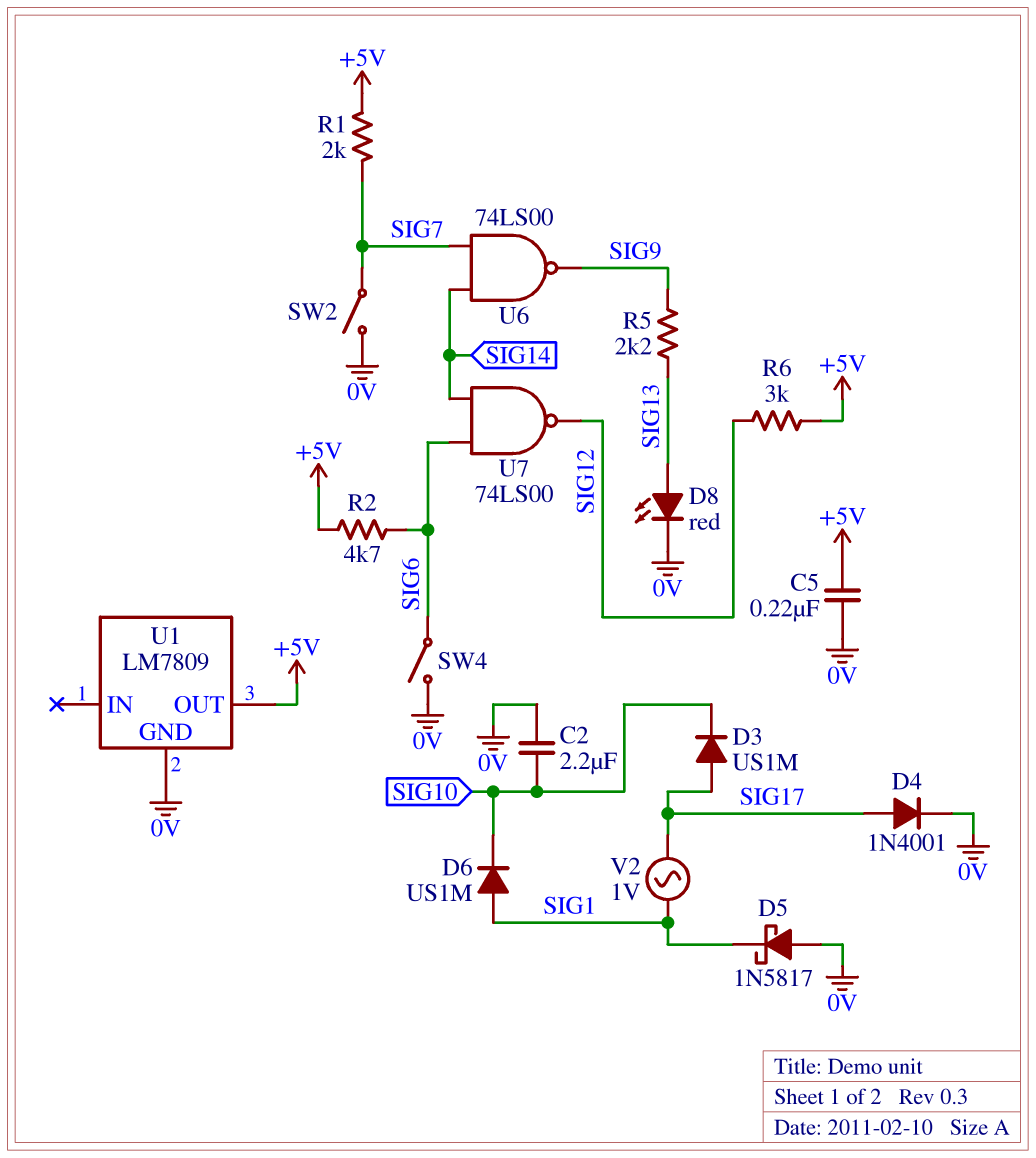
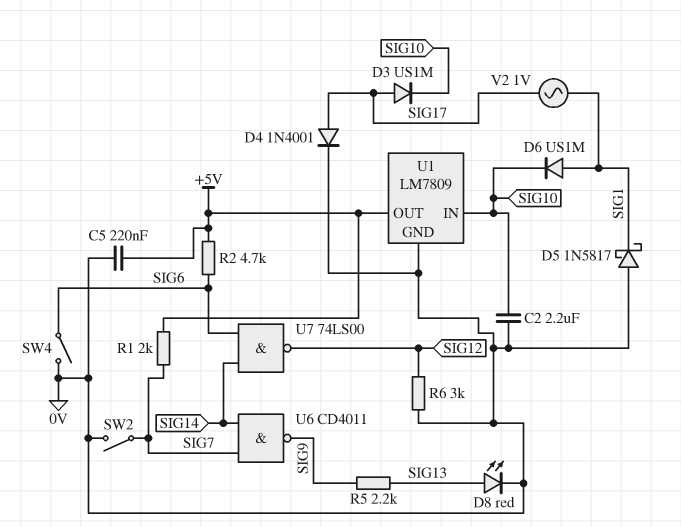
R6: 3k (+5V, SIG12) -> 3k (0V, SIG12)
U1 pin IN: none -> SIG10
U6: NAND 74LS00 (in SIG7, in SIG14, out SIG9) -> NAND CD4011 (in SIG7, in SIG14, out SIG9)

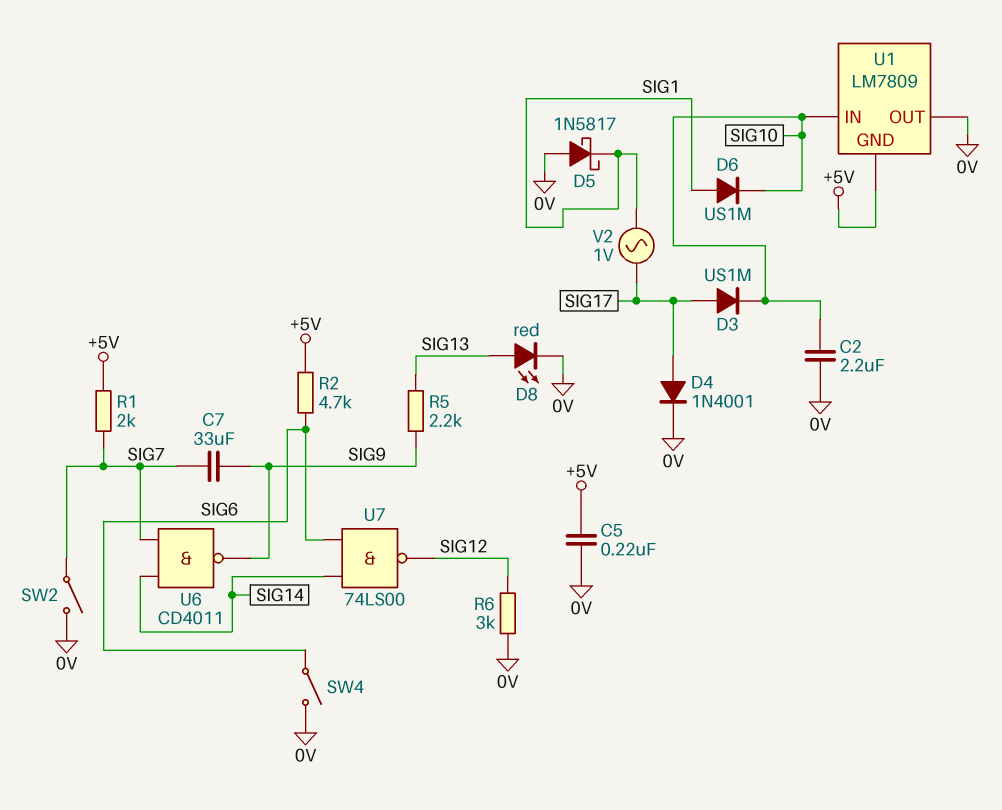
C7: none -> 33uF (SIG7, SIG9)
U1 pin GND: 0V -> +5V
U1 pin OUT: +5V -> 0V

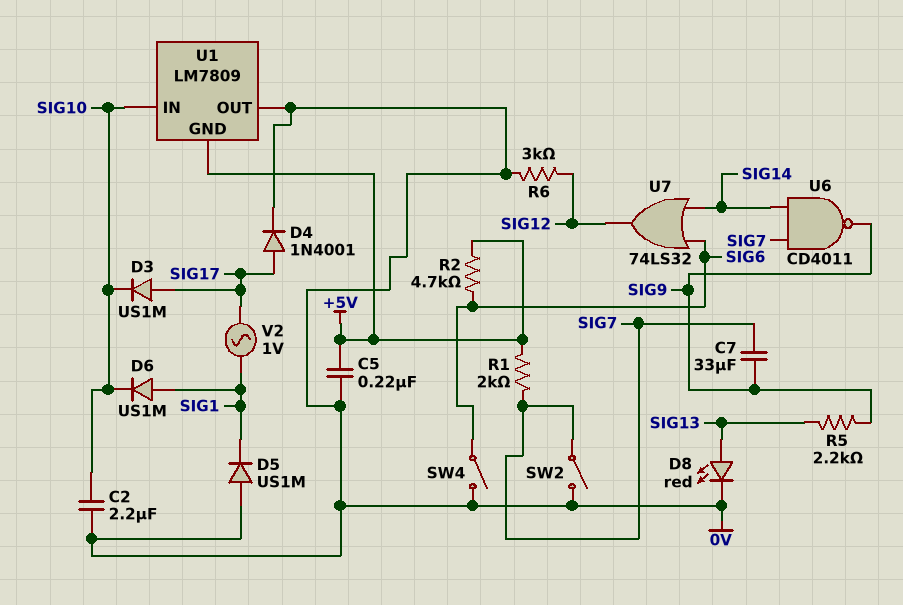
D5: schottky 1N5817 (A 0V, K SIG1) -> diode US1M (A 0V, K SIG1)
U7: NAND 74LS00 (in SIG6, in SIG14, out SIG12) -> OR 74LS32 (in SIG6, in SIG14, out SIG12)

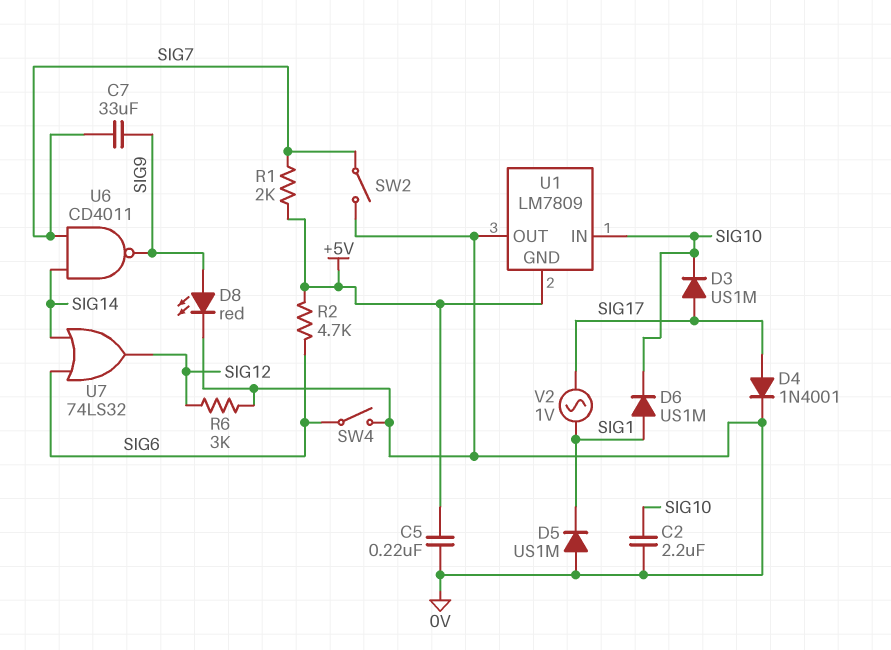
D8: LED red (A SIG13, K 0V) -> LED red (A SIG9, K 0V)
R5: 2.2k (SIG9, SIG13) -> none

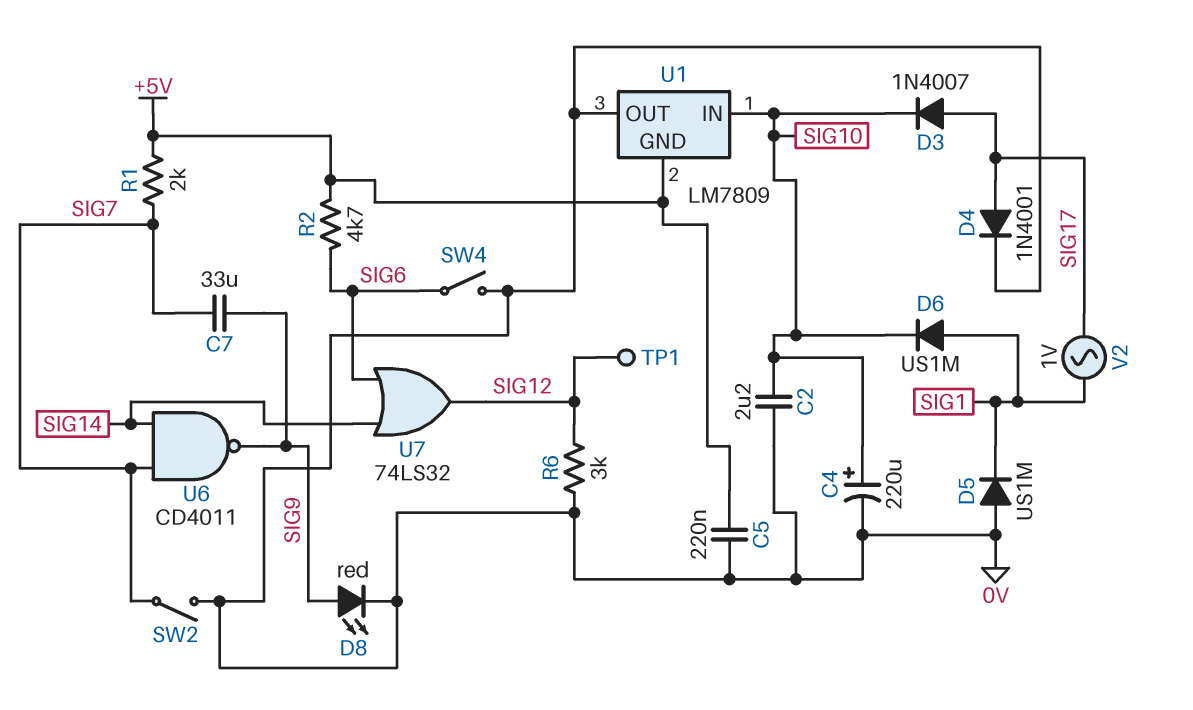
C4: none -> 220uF (plus SIG10, minus 0V)
D3: diode US1M (A SIG17, K SIG10) -> diode 1N4007 (A SIG17, K SIG10)
TP1: none -> test point (SIG12)

